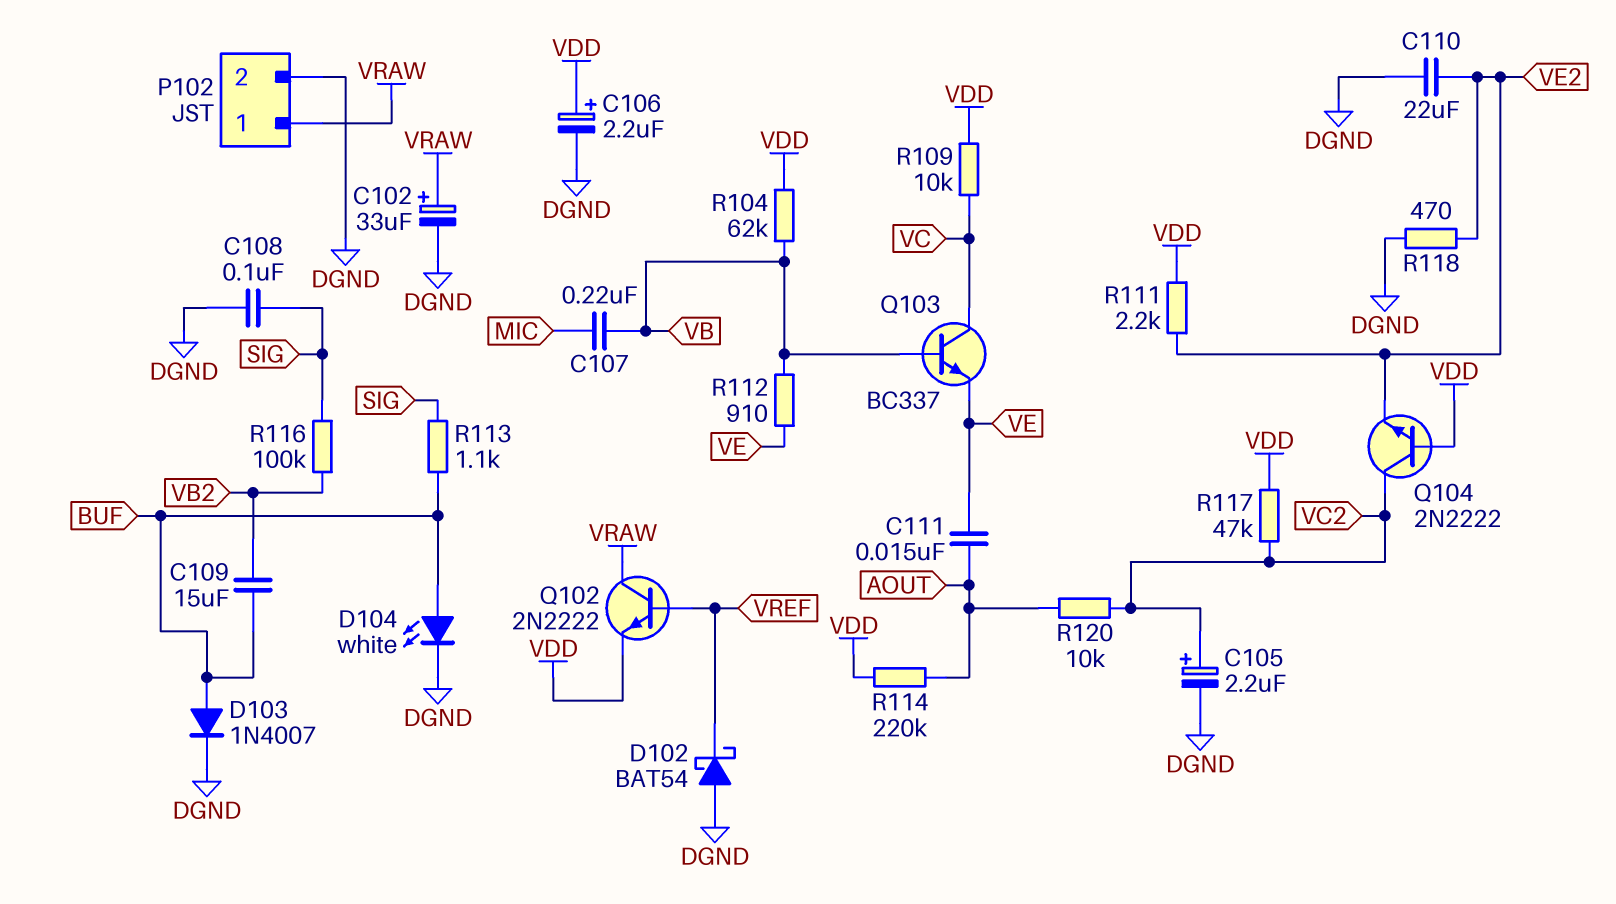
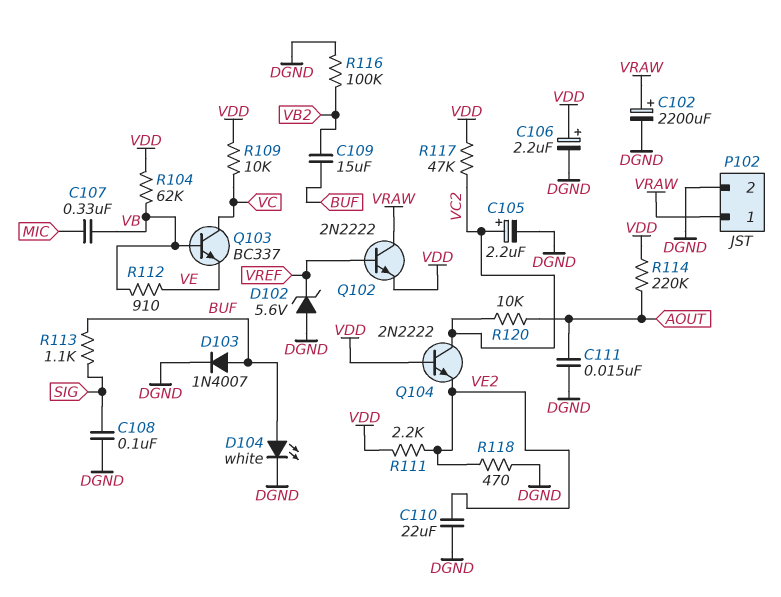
C102: 33uF (plus VRAW, minus DGND) -> 2200uF (plus VRAW, minus DGND)
C107: 220nF (MIC, VB) -> 330nF (MIC, VB)
C111: 15nF (AOUT, VE) -> 15nF (AOUT, DGND)
D102: schottky BAT54 (A DGND, K VREF) -> zener 5.6V (A DGND, K VREF)
R116: 100k (SIG, VB2) -> 100k (DGND, VB2)

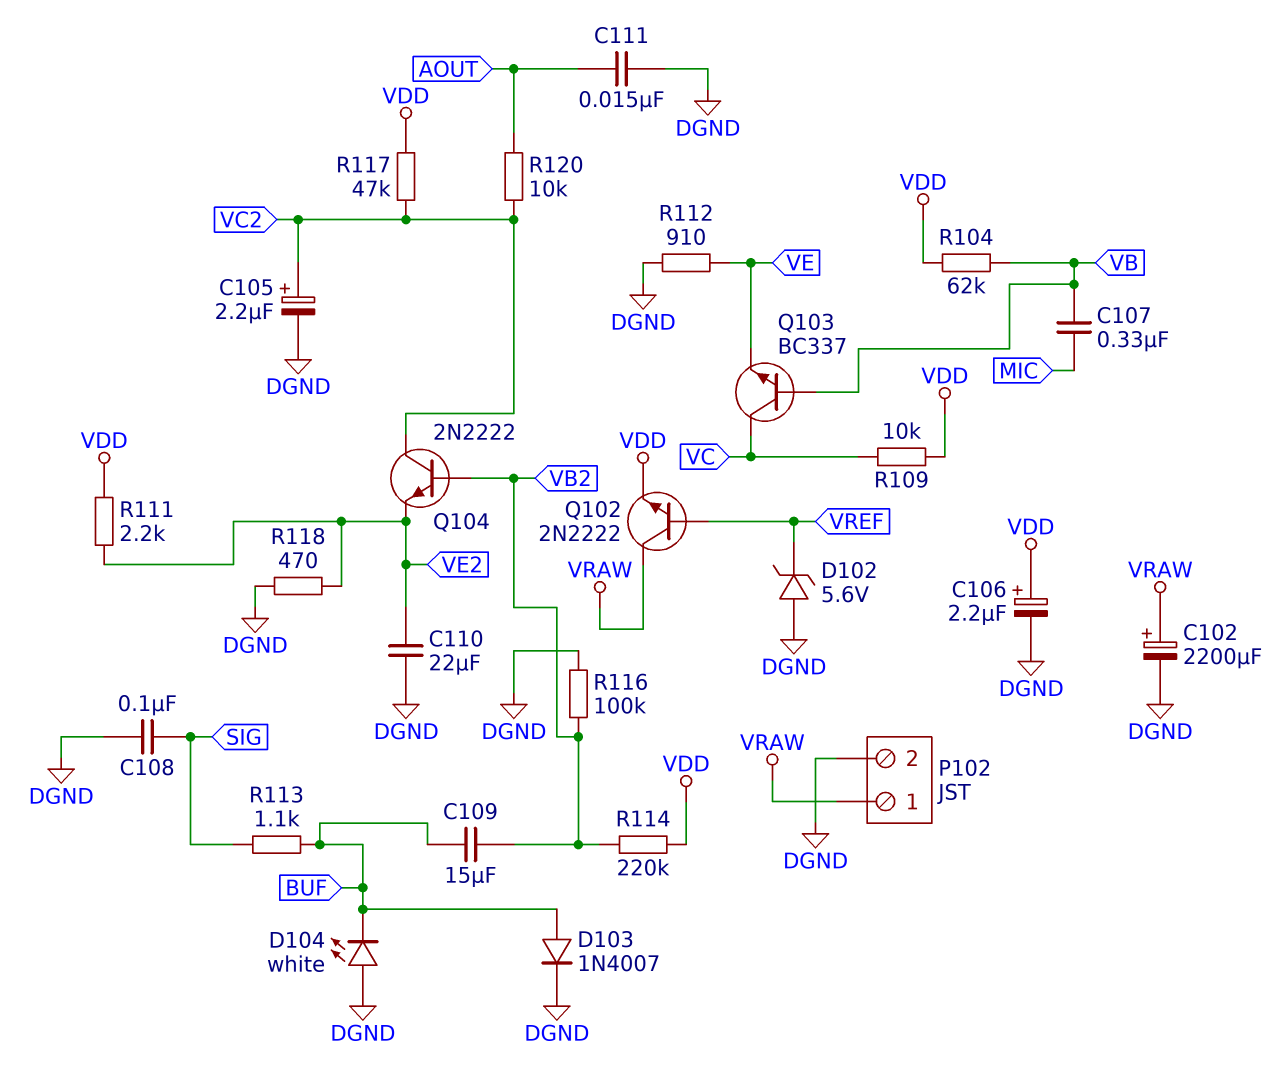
D104: LED white (A BUF, K DGND) -> LED white (A DGND, K BUF)
Q104: NPN 2N2222 (B VDD, C VC2, E VE2) -> NPN 2N2222 (B VB2, C VC2, E VE2)
R112: 910 (VB, VE) -> 910 (DGND, VE)
R114: 220k (AOUT, VDD) -> 220k (VB2, VDD)

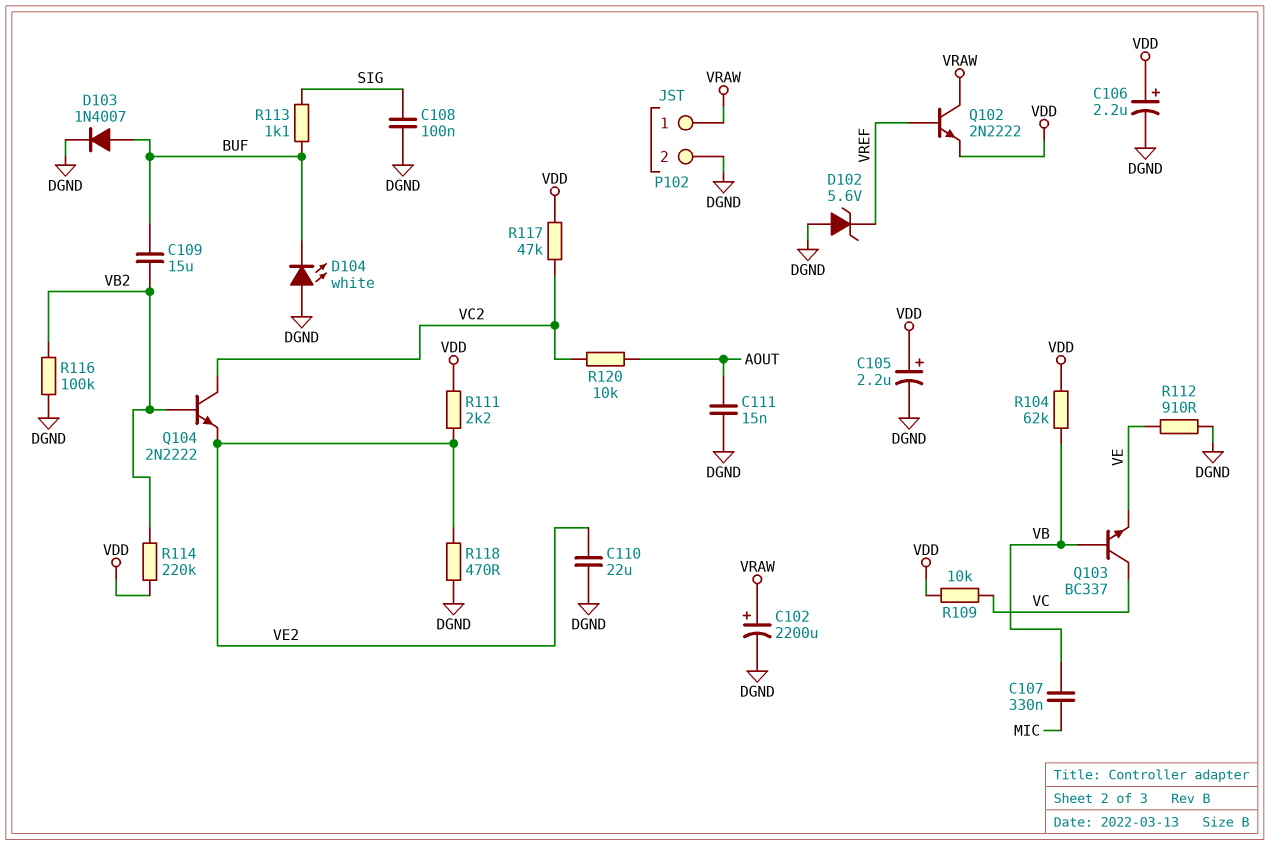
C105: 2.2uF (plus VC2, minus DGND) -> 2.2uF (plus VDD, minus DGND)

